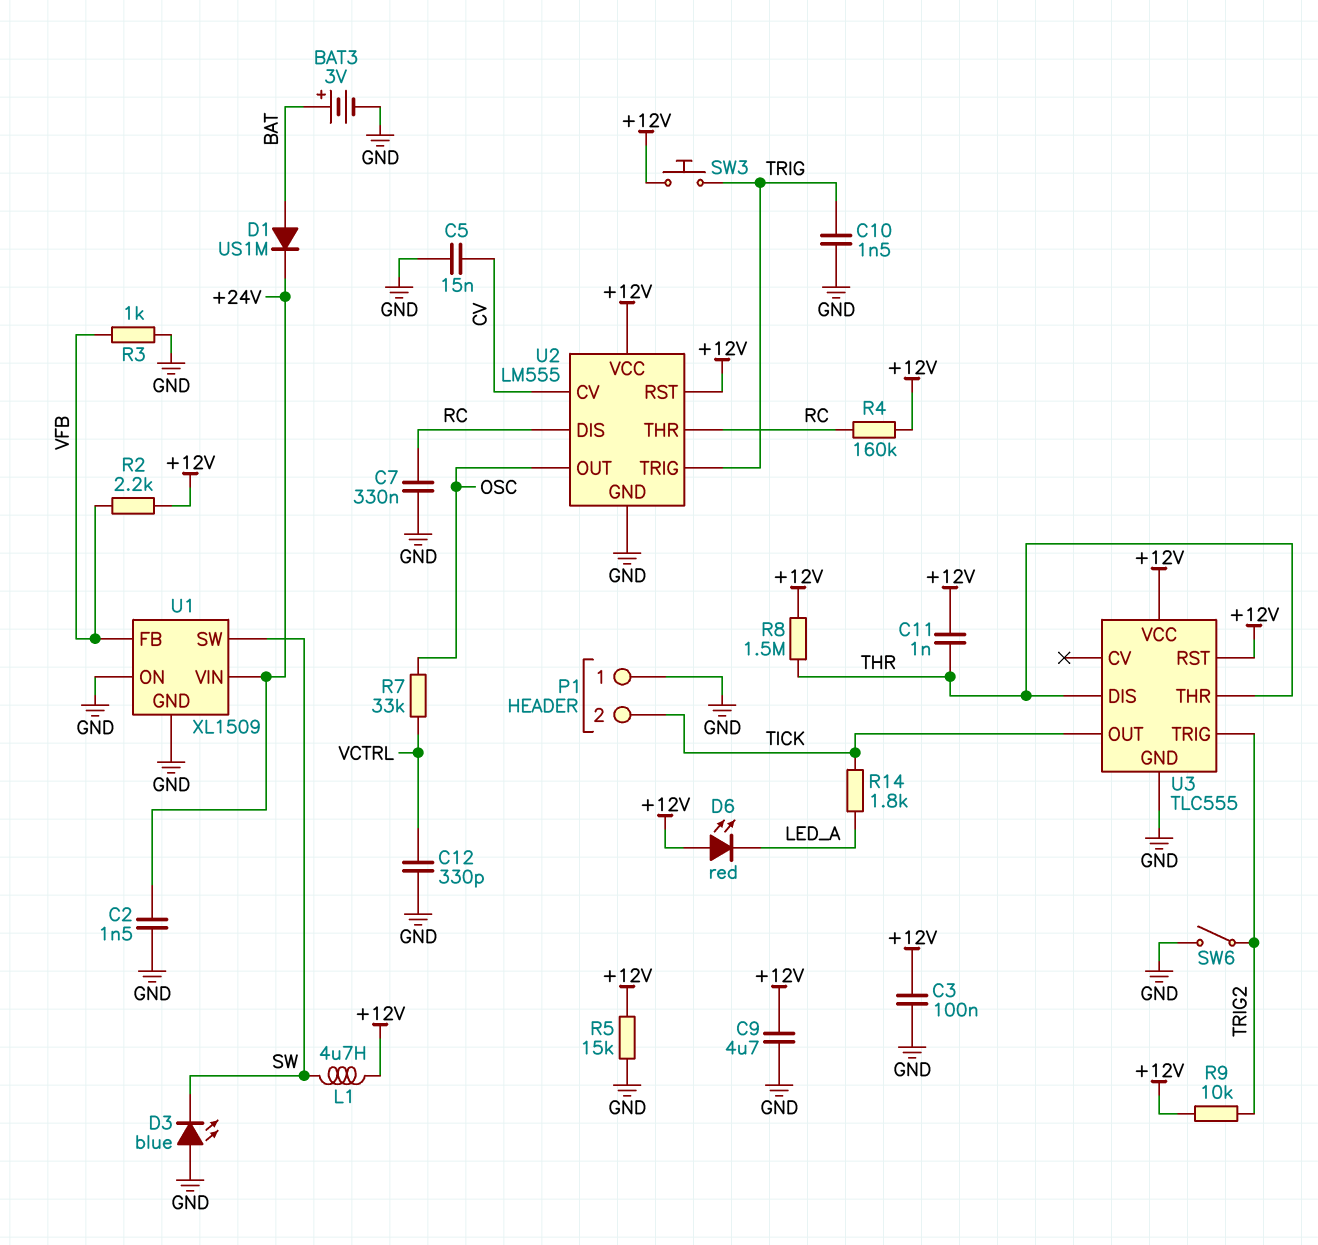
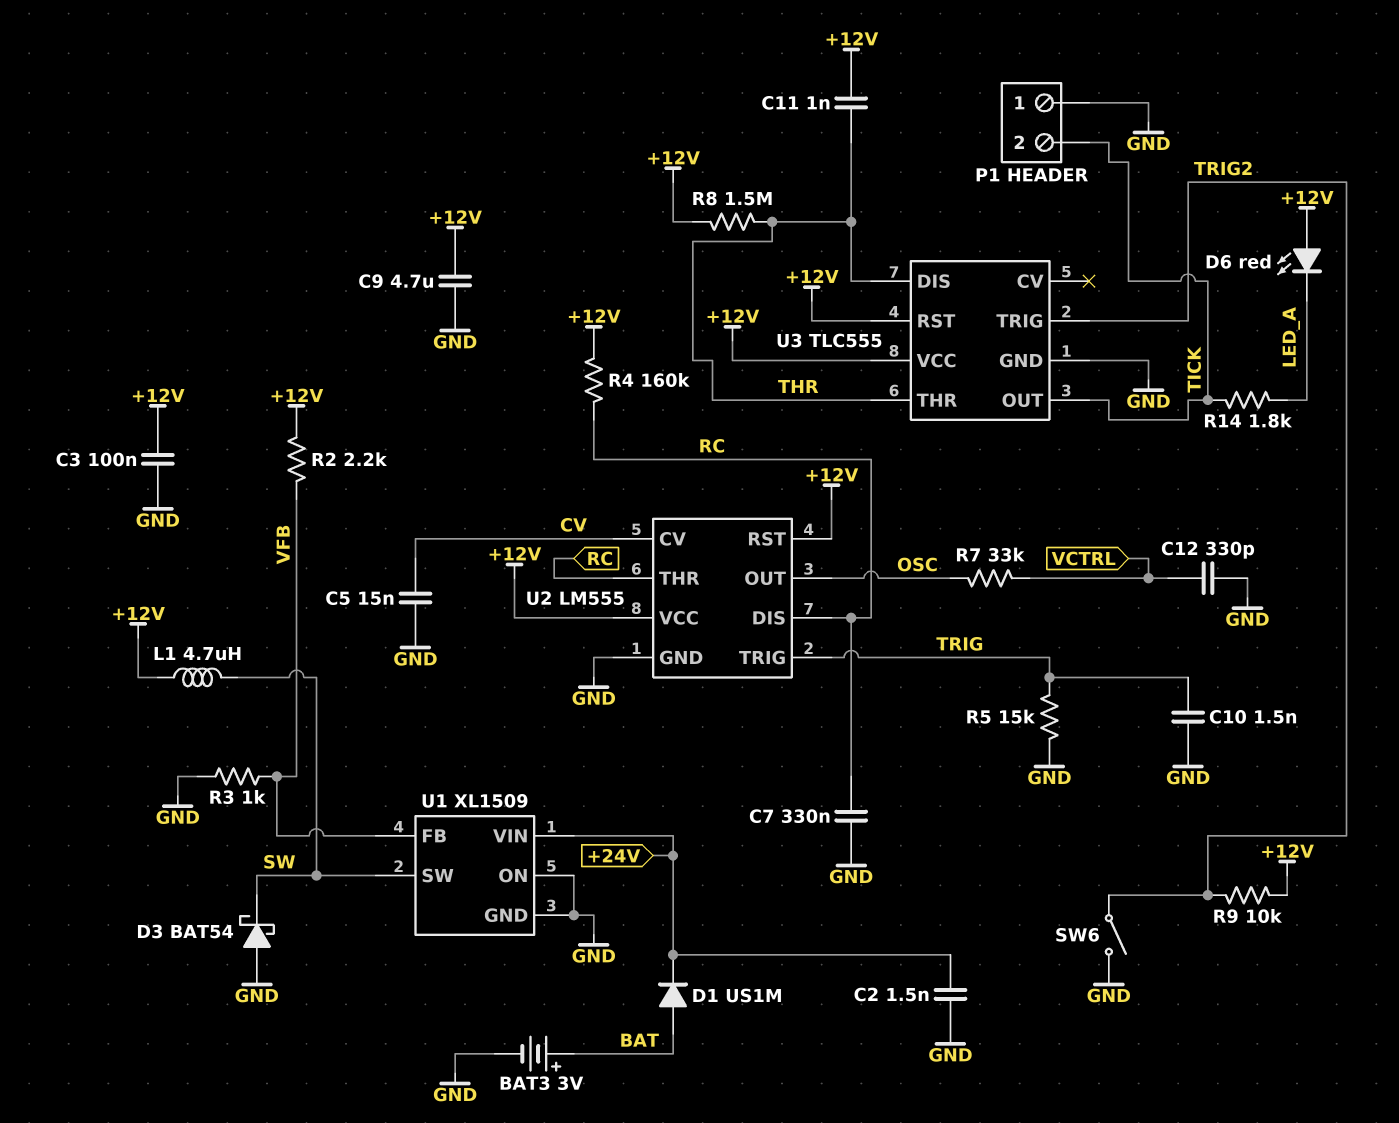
D3: LED blue (A GND, K SW) -> schottky BAT54 (A GND, K SW)
R5: 15k (+12V, GND) -> 15k (GND, TRIG)
SW3: button (+12V, TRIG) -> none

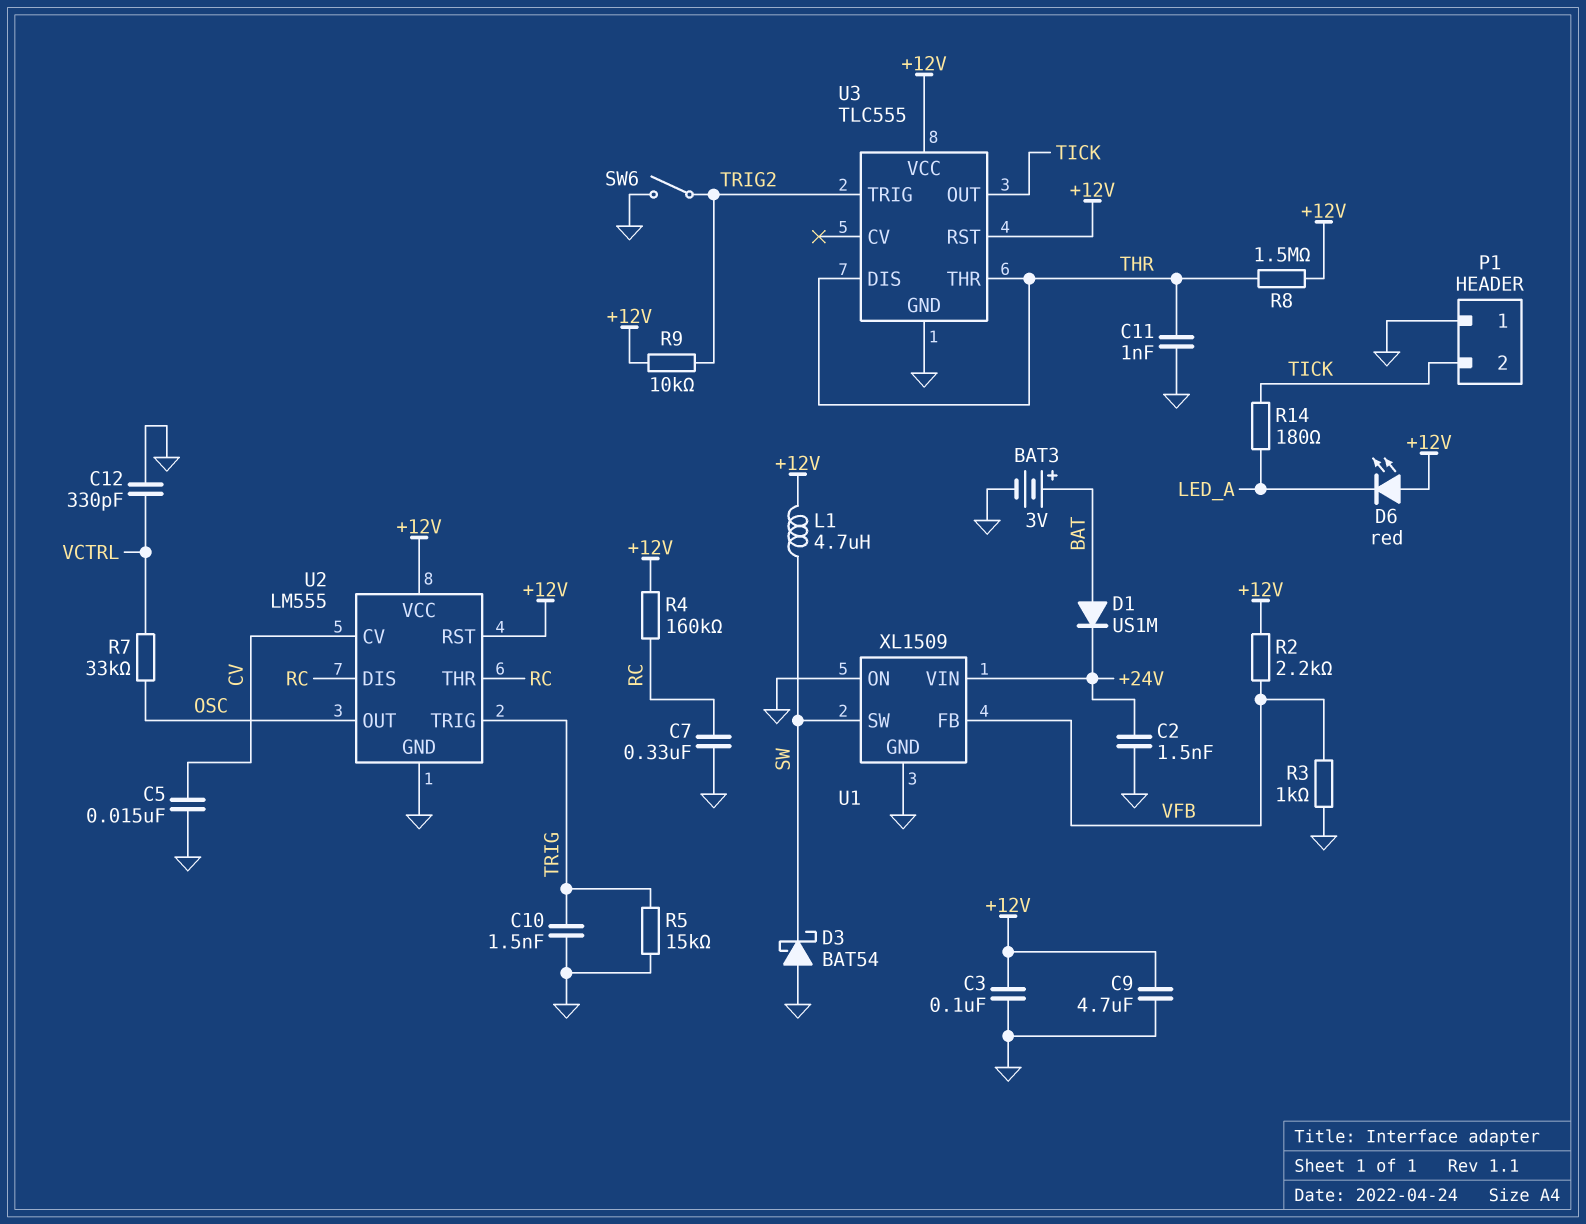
C11: 1nF (+12V, THR) -> 1nF (GND, THR)
R14: 1.8k (LED_A, TICK) -> 180 (LED_A, TICK)

